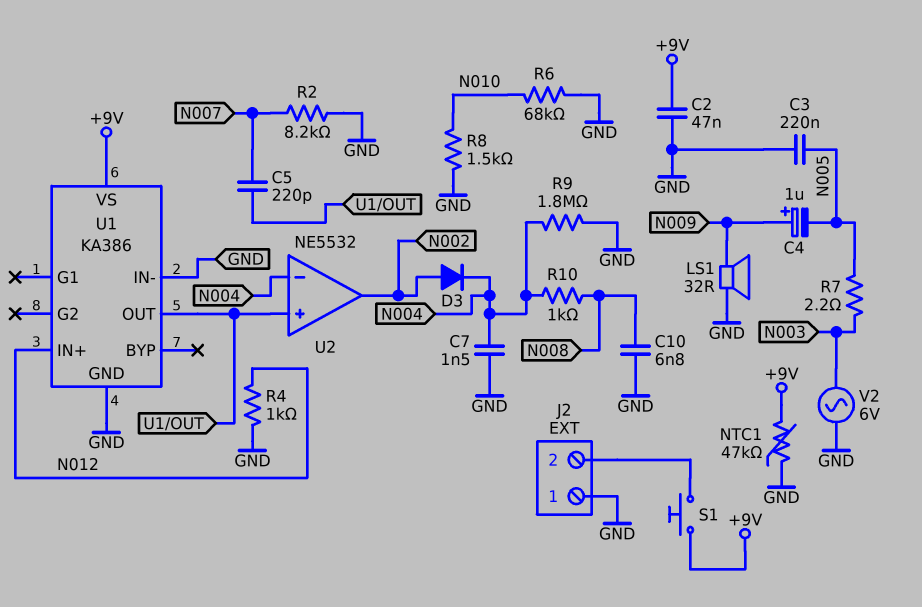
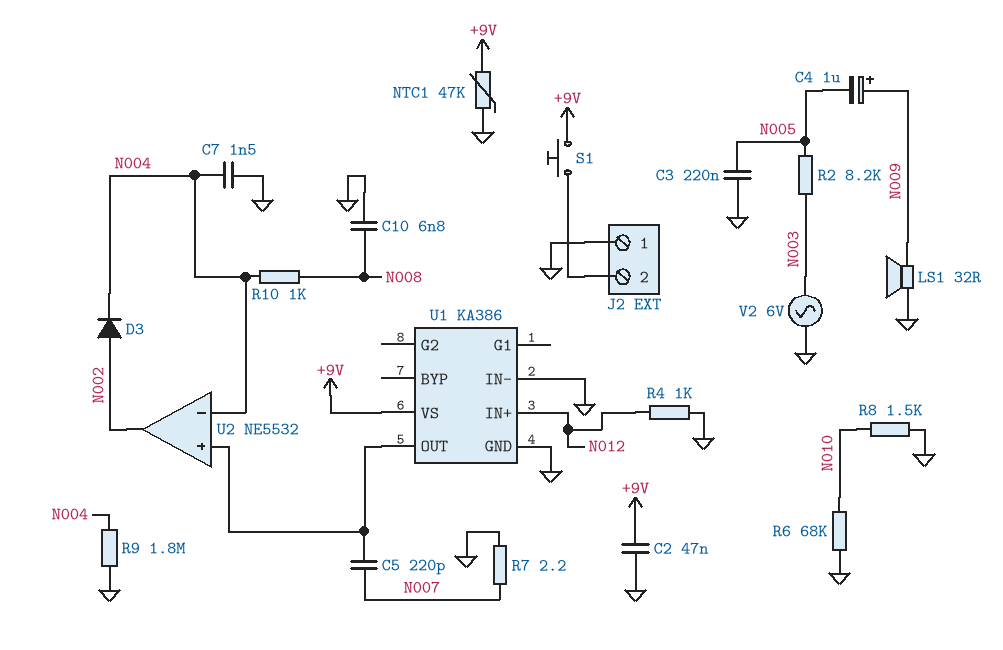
R2: 8.2k (GND, N007) -> 8.2k (N003, N005)
R7: 2.2 (N003, N005) -> 2.2 (GND, N007)

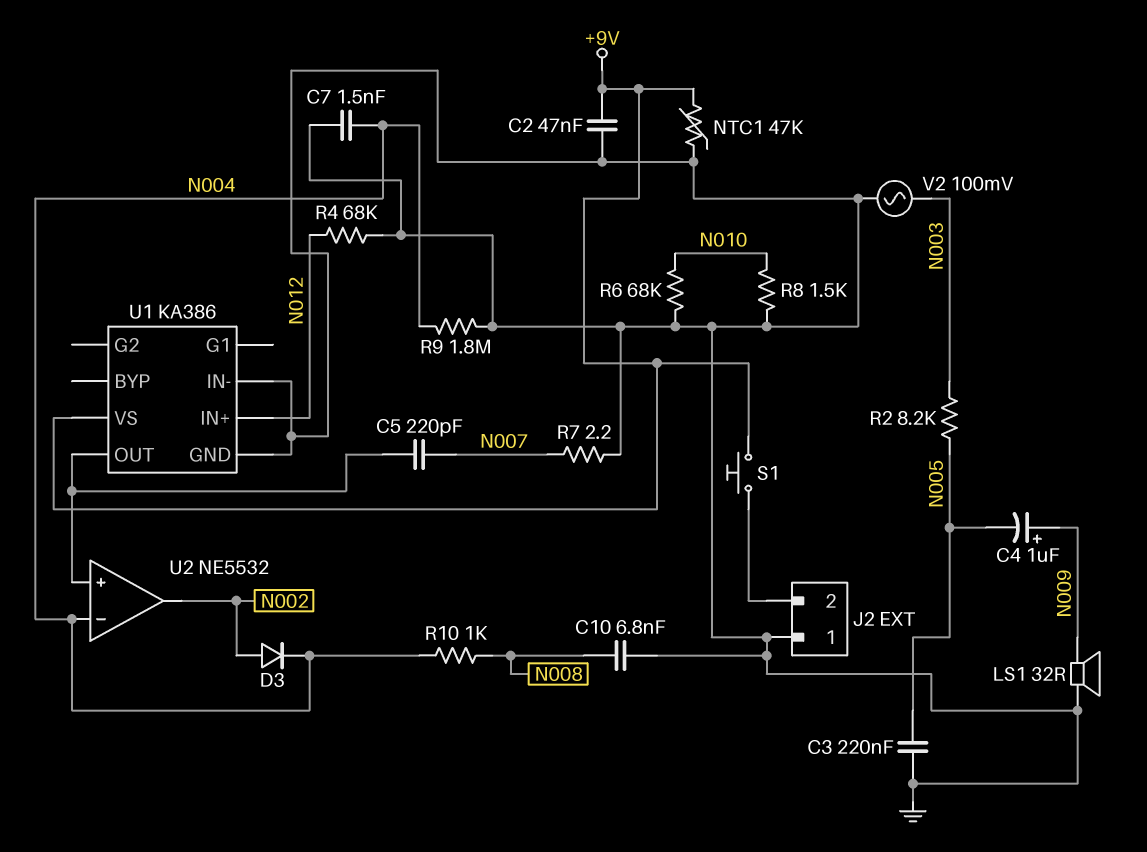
R4: 1k (GND, N012) -> 68k (GND, N012)
V2: AC 6V (GND, N003) -> AC 100mV (GND, N003)

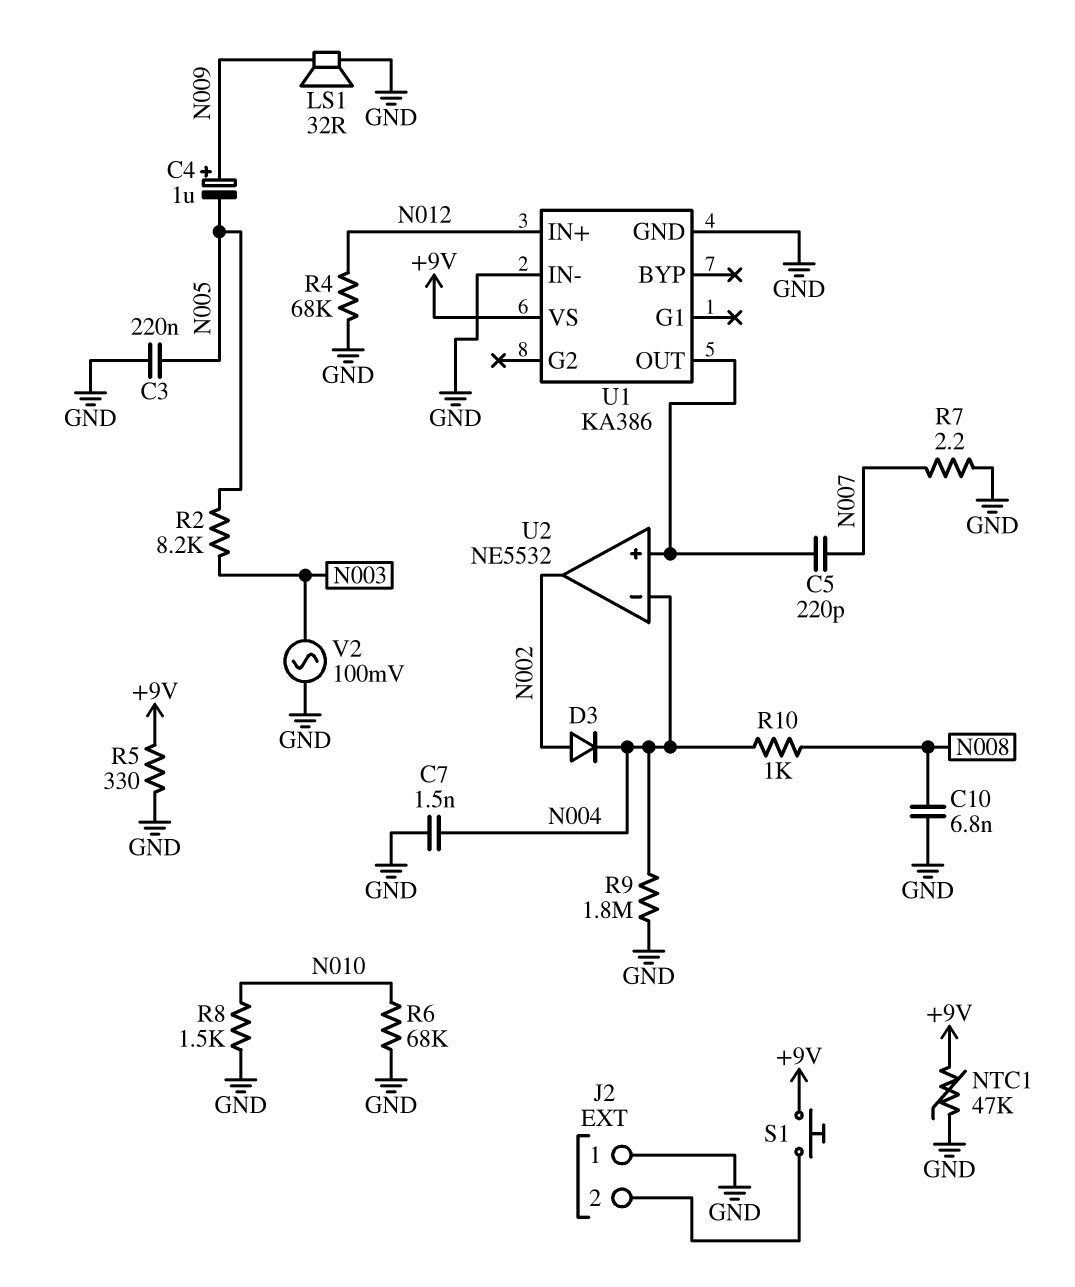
C2: 47nF (+9V, GND) -> none
R5: none -> 330 (+9V, GND)

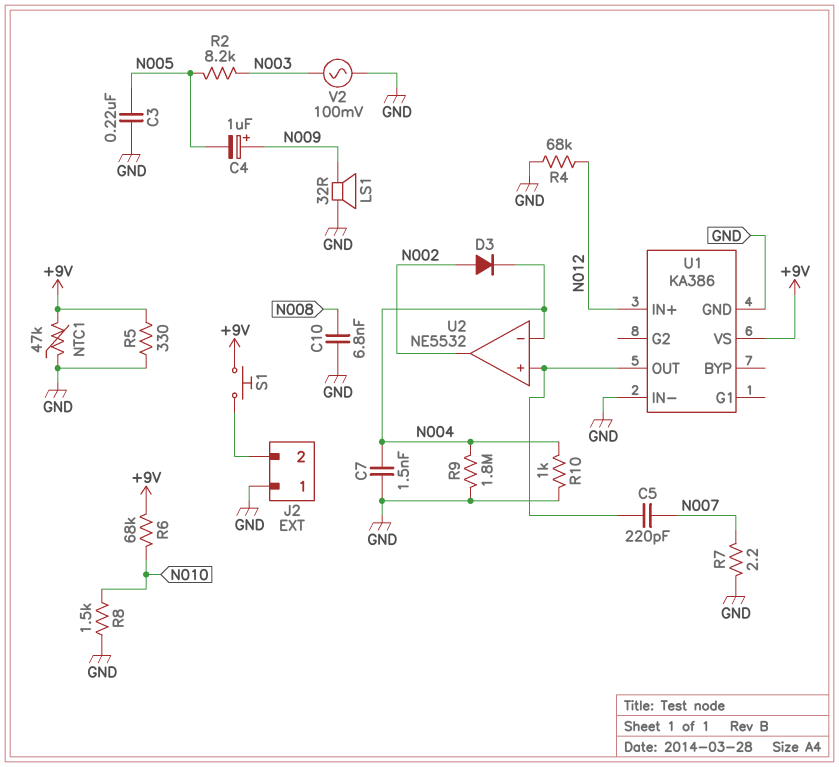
R6: 68k (GND, N010) -> 68k (+9V, N010)
R10: 1k (N004, N008) -> 1k (GND, N004)

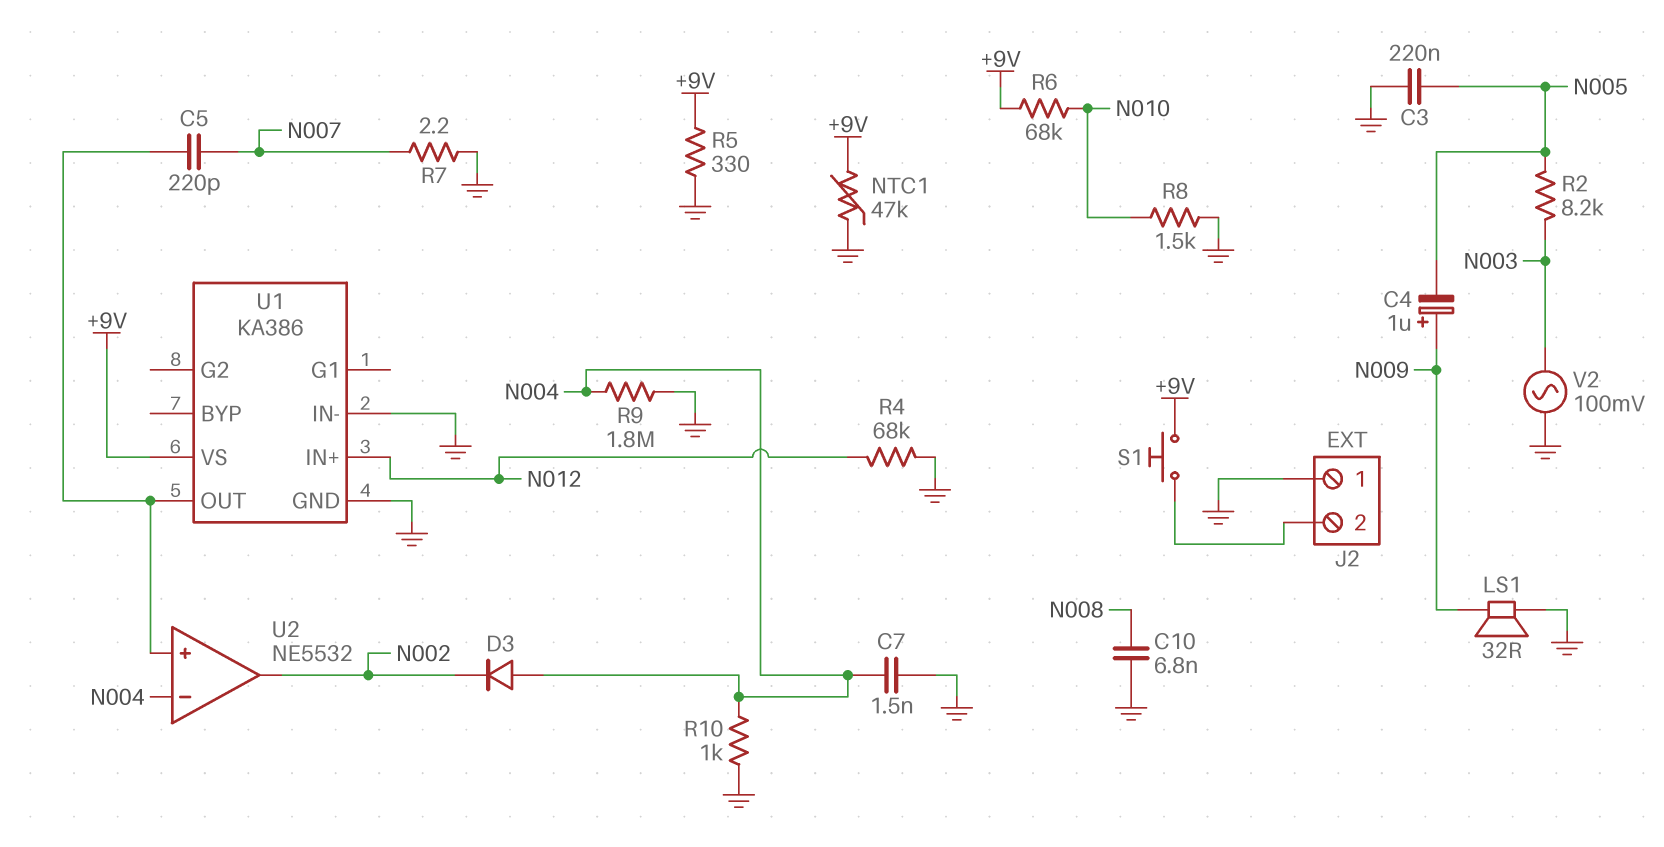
D3: diode (A N002, K N004) -> diode (A N004, K N002)

